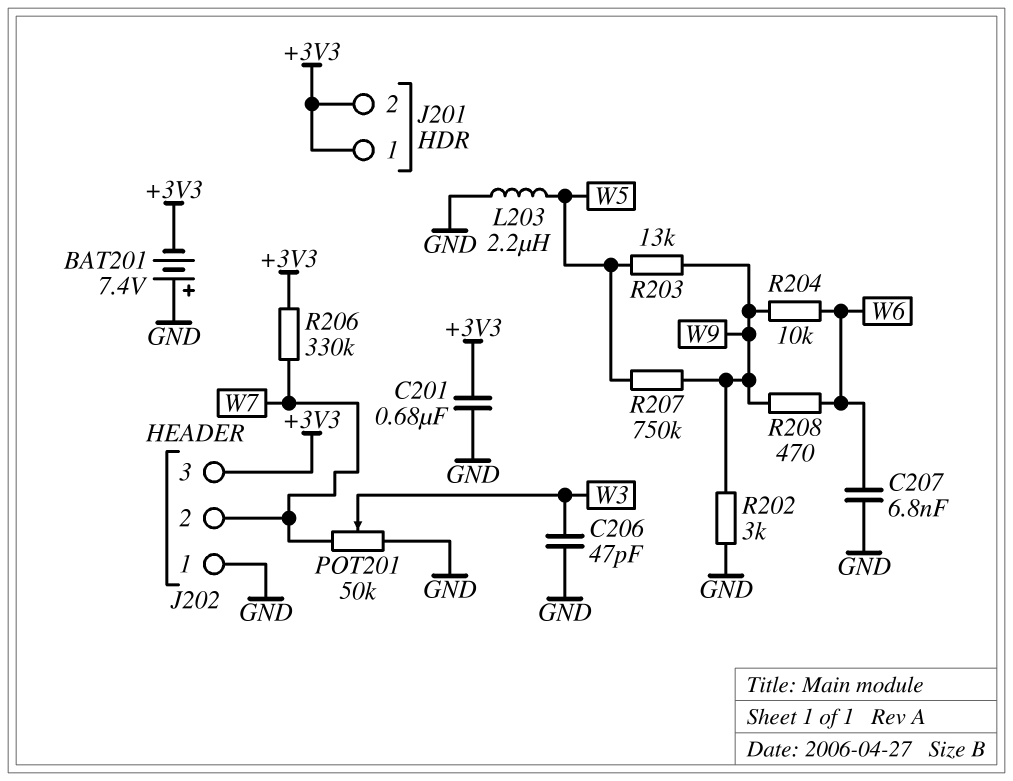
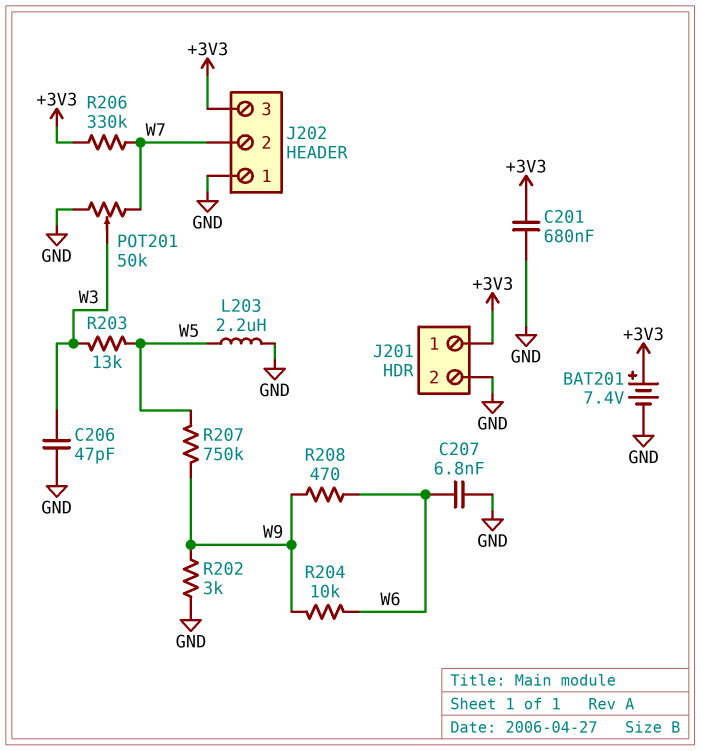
BAT201: 7.4V (plus GND, minus +3V3) -> 7.4V (plus +3V3, minus GND)
J201 pin 2: +3V3 -> GND
R203: 13k (W5, W9) -> 13k (W3, W5)

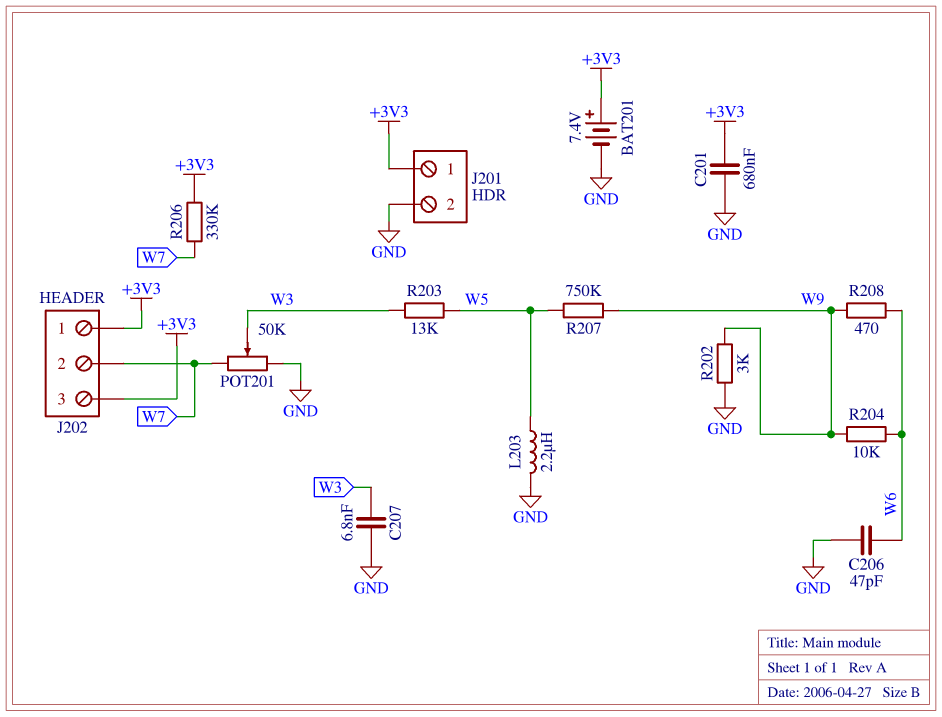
C206: 47pF (GND, W3) -> 47pF (GND, W6)
C207: 6.8nF (GND, W6) -> 6.8nF (GND, W3)
J202 pin 1: GND -> +3V3

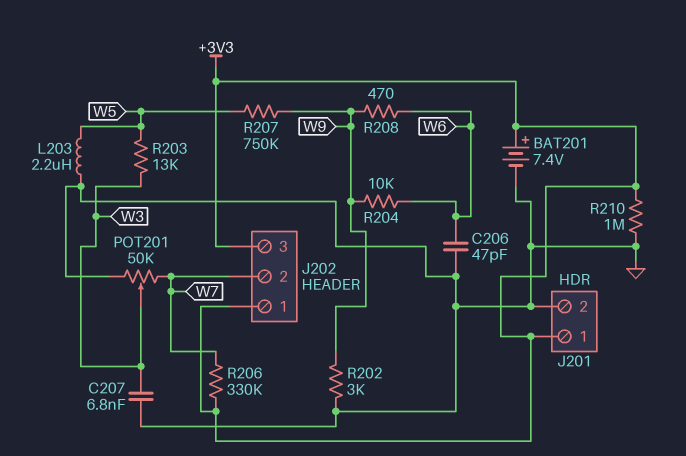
C201: 680nF (+3V3, GND) -> none
R210: none -> 1M (+3V3, GND)

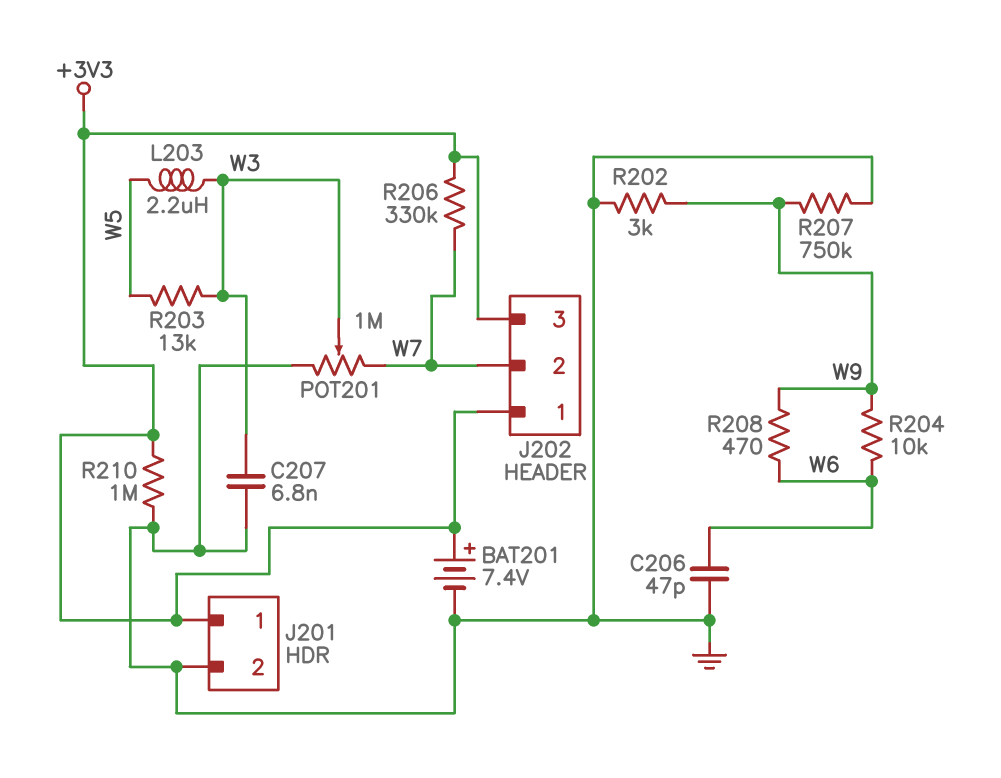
L203: 2.2uH (GND, W5) -> 2.2uH (W3, W5)
POT201: 50k (GND, W7, wiper W3) -> 1M (GND, W7, wiper W3)
R207: 750k (W5, W9) -> 750k (GND, W9)

